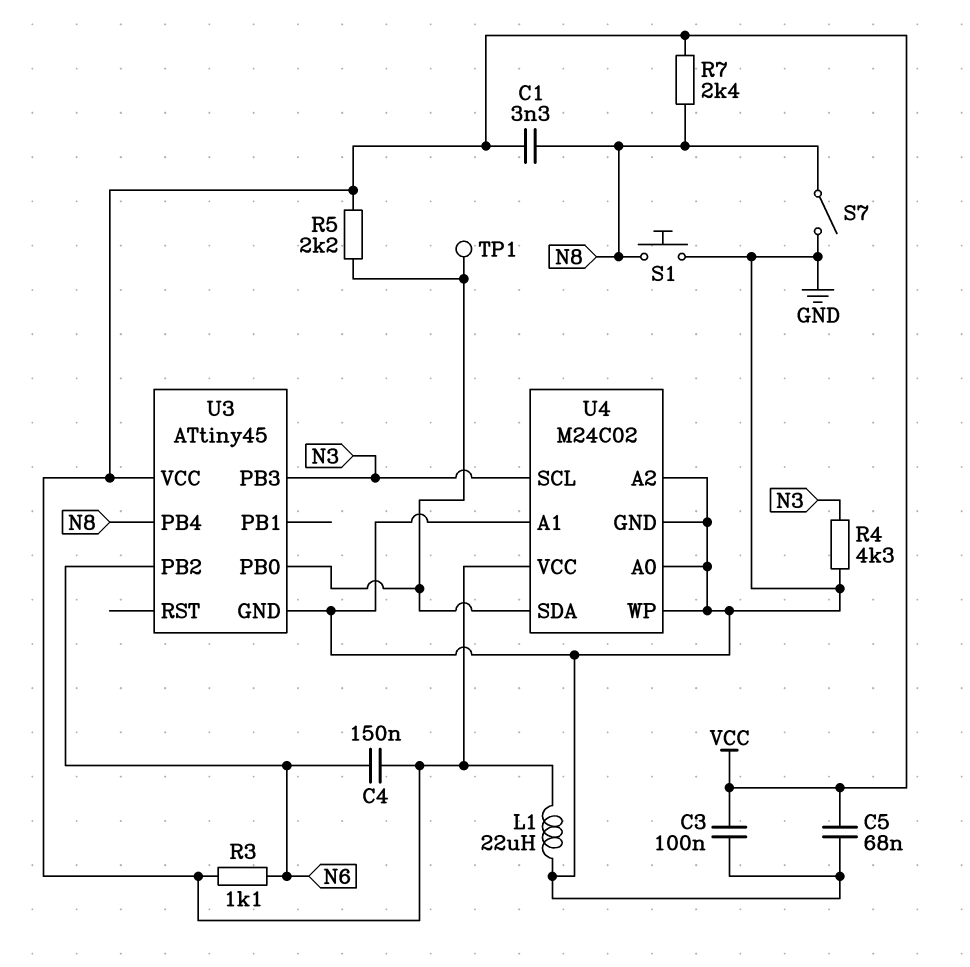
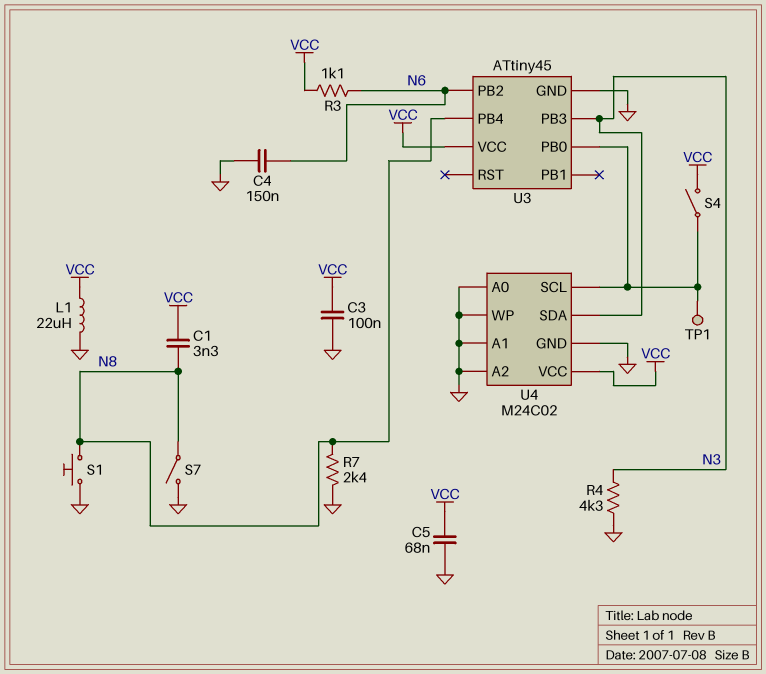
C4: 150nF (N6, VCC) -> 150nF (GND, N6)
R5: 2.2k (U3/PB0, VCC) -> none
R7: 2.4k (N8, VCC) -> 2.4k (GND, N8)
S4: none -> switch (U3/PB0, VCC)
U4 pin SCL: N3 -> U3/PB0
U4 pin SDA: U3/PB0 -> N3

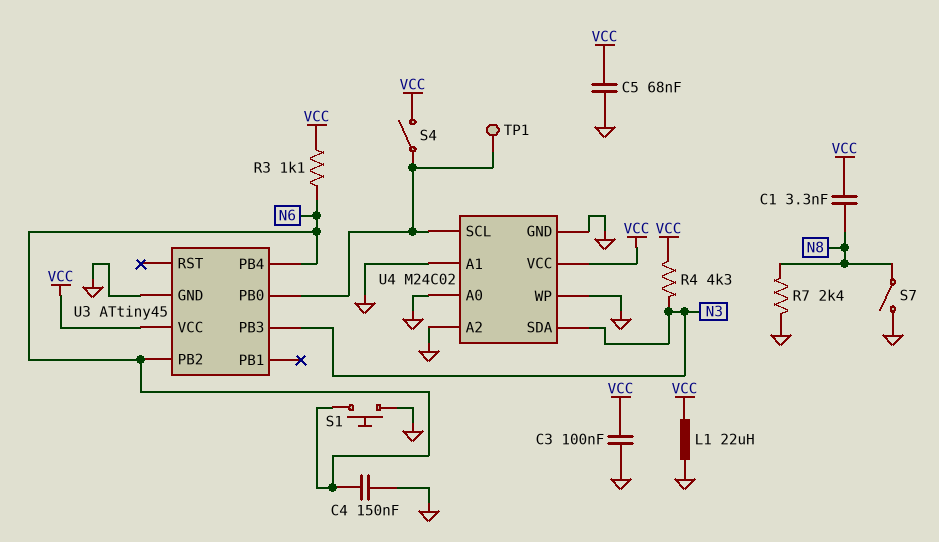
R4: 4.3k (GND, N3) -> 4.3k (N3, VCC)
S1: button (GND, N8) -> button (GND, N6)
U3 pin PB4: N8 -> N6

